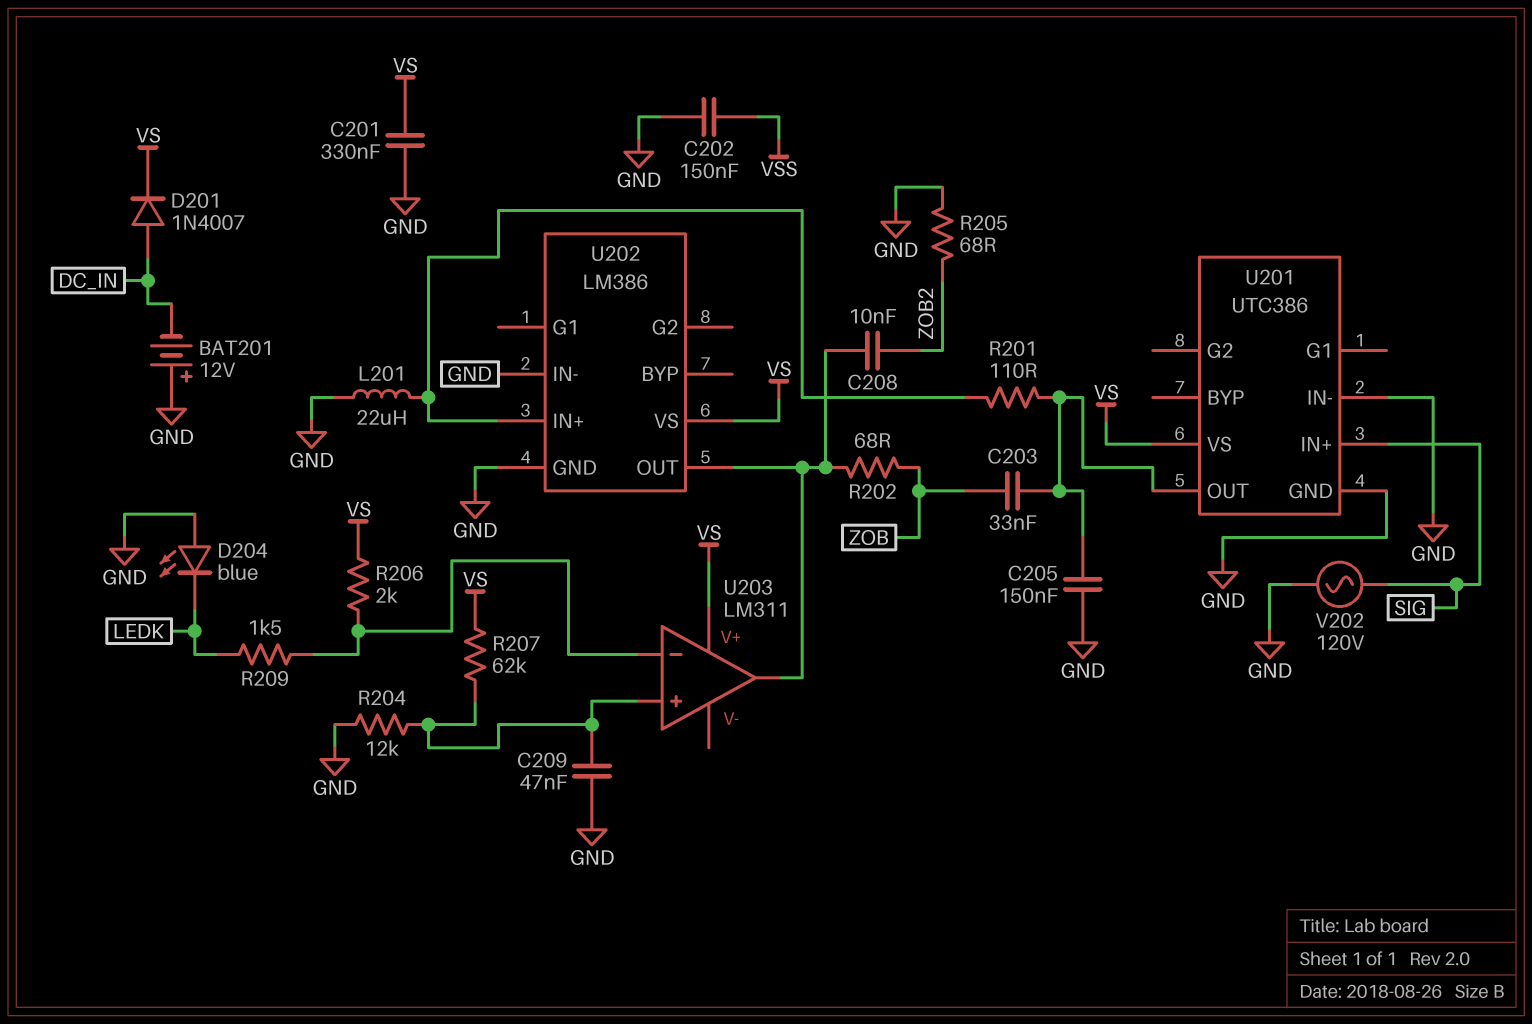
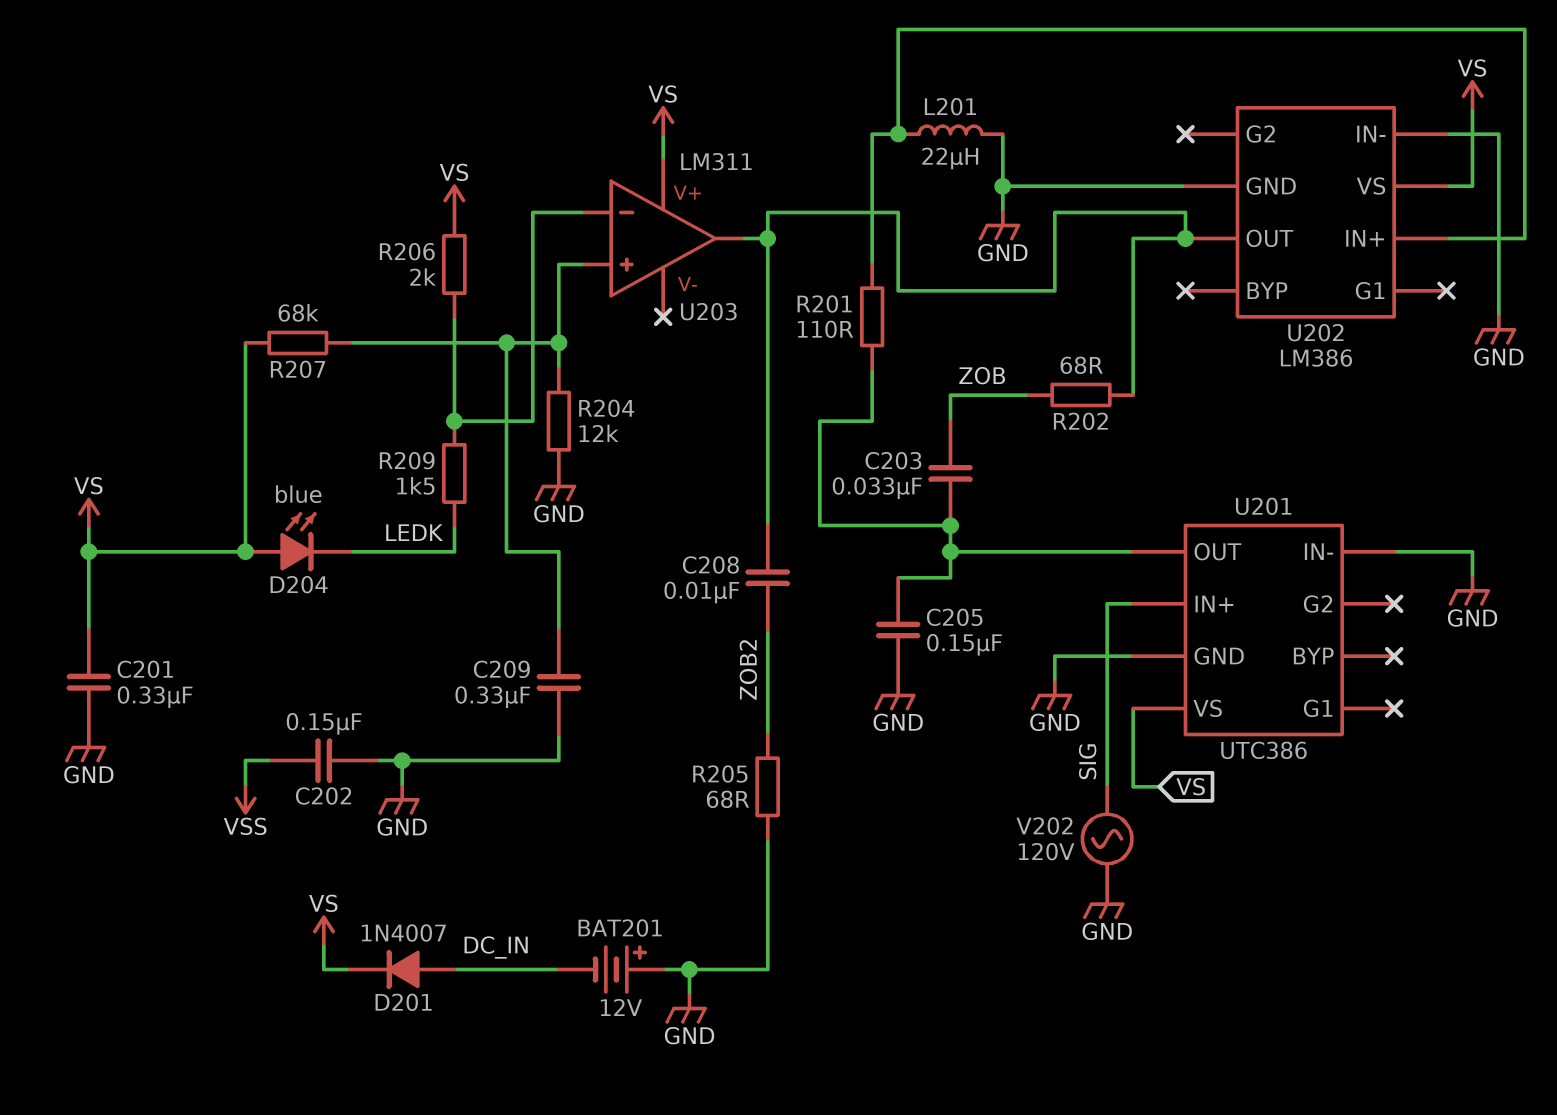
C209: 47nF (GND, U203/in+) -> 330nF (GND, U203/in+)
D204: LED blue (A GND, K LEDK) -> LED blue (A VS, K LEDK)
R207: 62k (U203/in+, VS) -> 68k (U203/in+, VS)

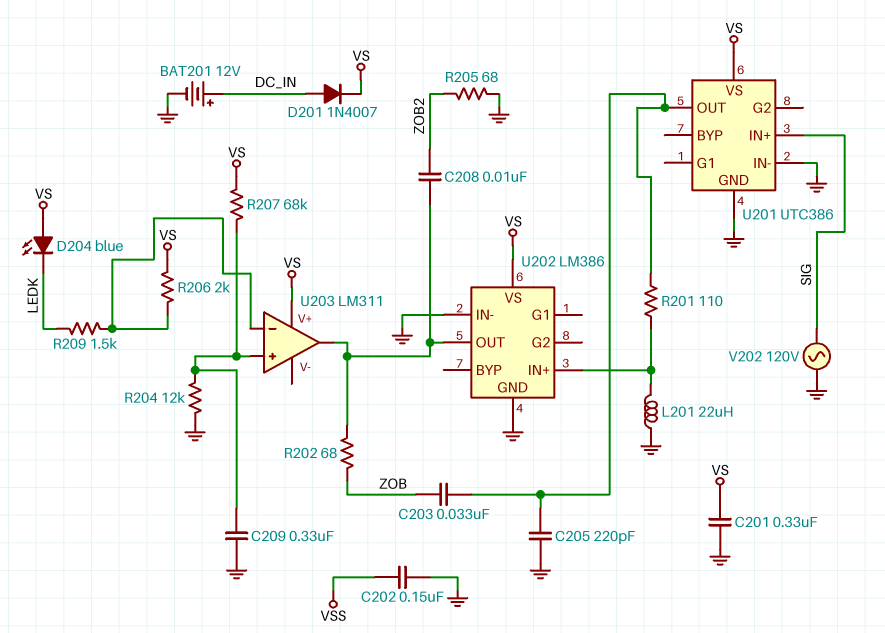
BAT201: 12V (plus GND, minus DC_IN) -> 12V (plus DC_IN, minus GND)
C205: 150nF (GND, U201/OUT) -> 220pF (GND, U201/OUT)

